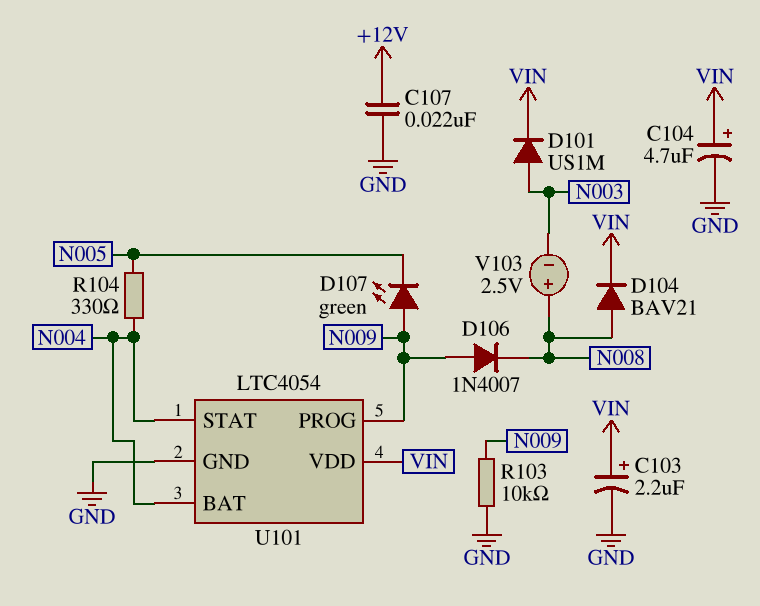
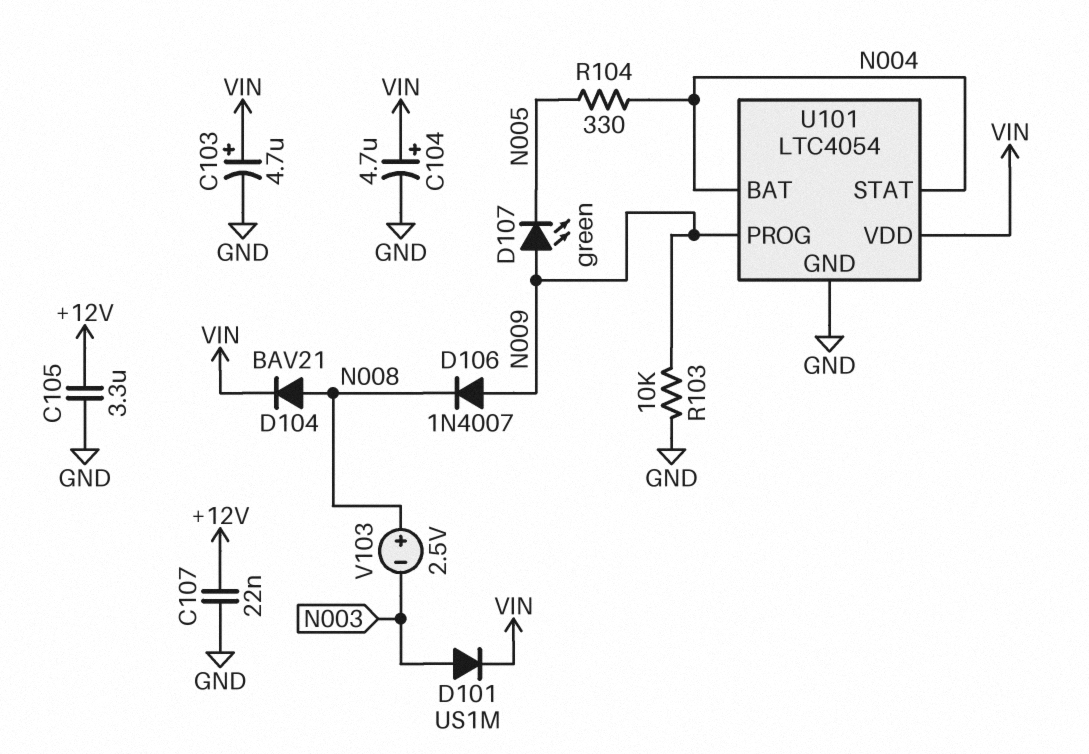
C103: 2.2uF (plus VIN, minus GND) -> 4.7uF (plus VIN, minus GND)
C105: none -> 3.3uF (+12V, GND)

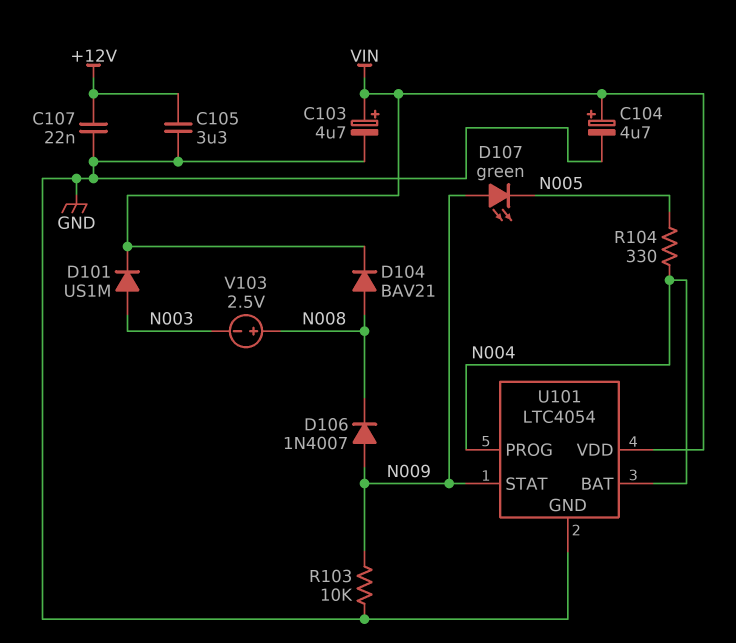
U101 pin PROG: N009 -> N004
U101 pin STAT: N004 -> N009

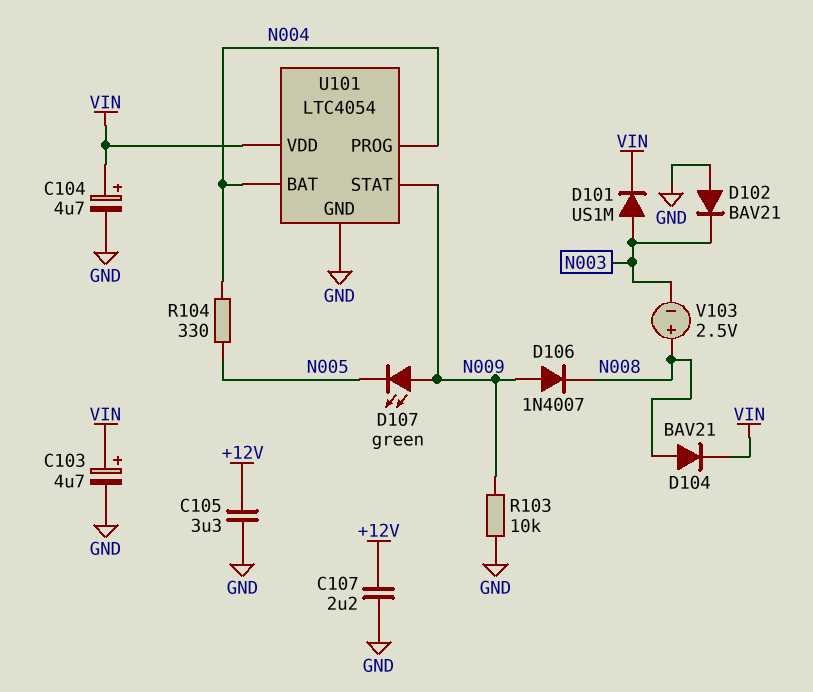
C107: 22nF (+12V, GND) -> 2.2uF (+12V, GND)
D102: none -> diode BAV21 (A GND, K N003)

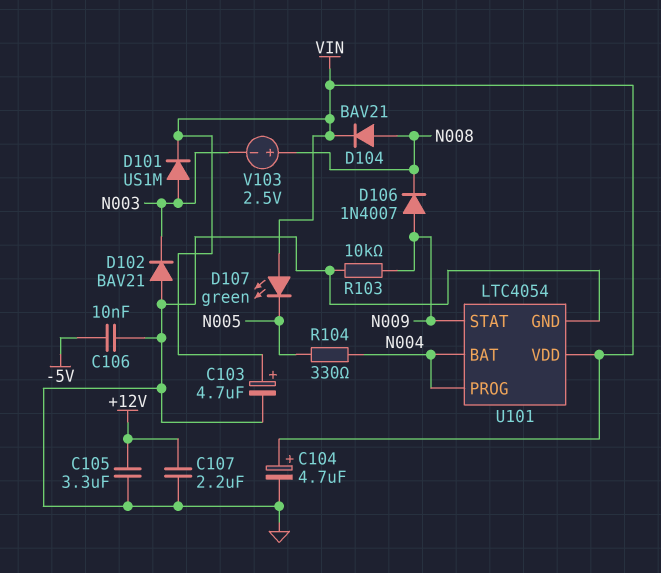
C106: none -> 10nF (-5V, GND)
D107: LED green (A N009, K N005) -> LED green (A VIN, K N005)

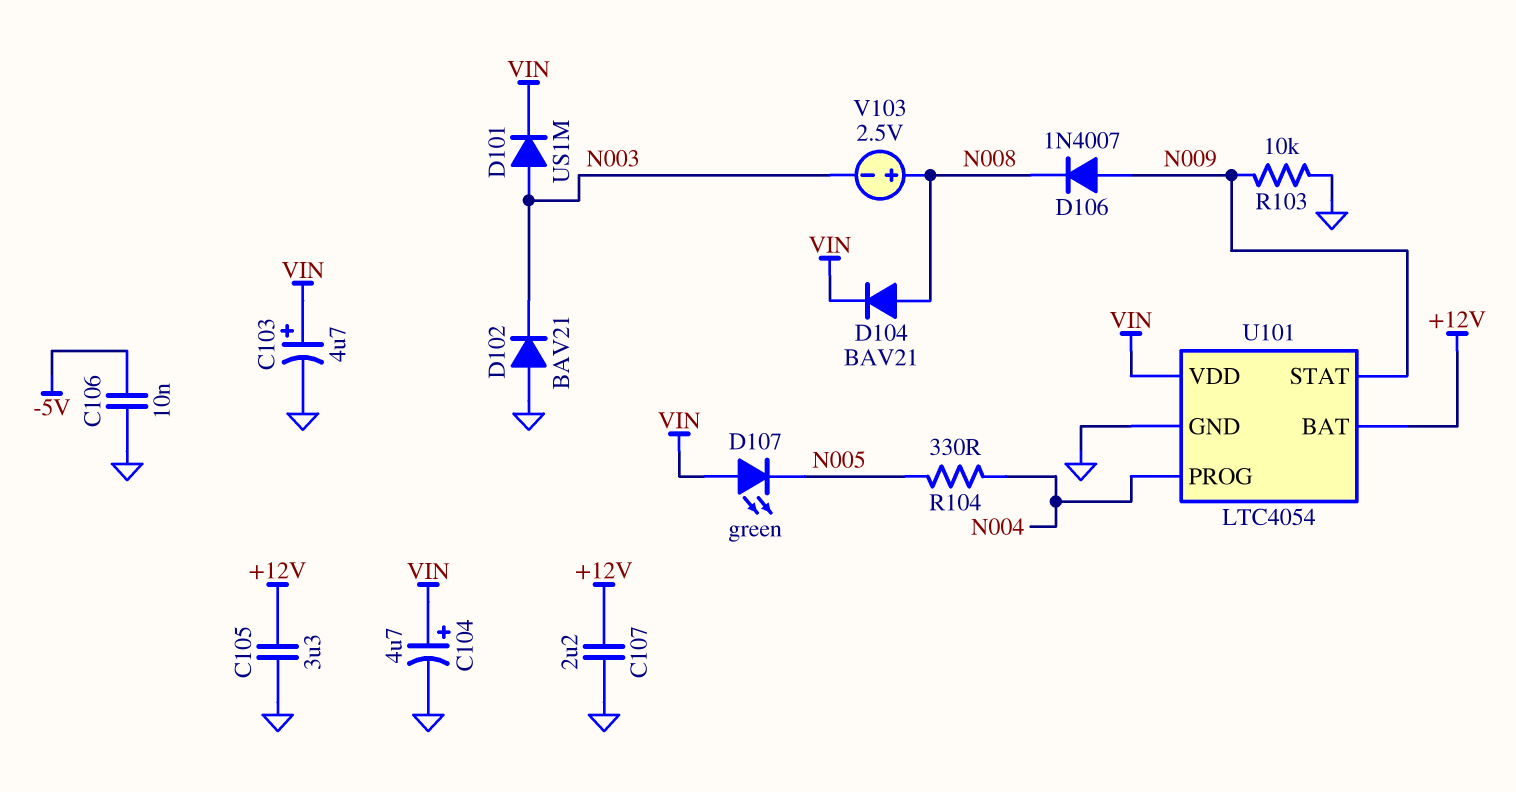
U101 pin BAT: N004 -> +12V

